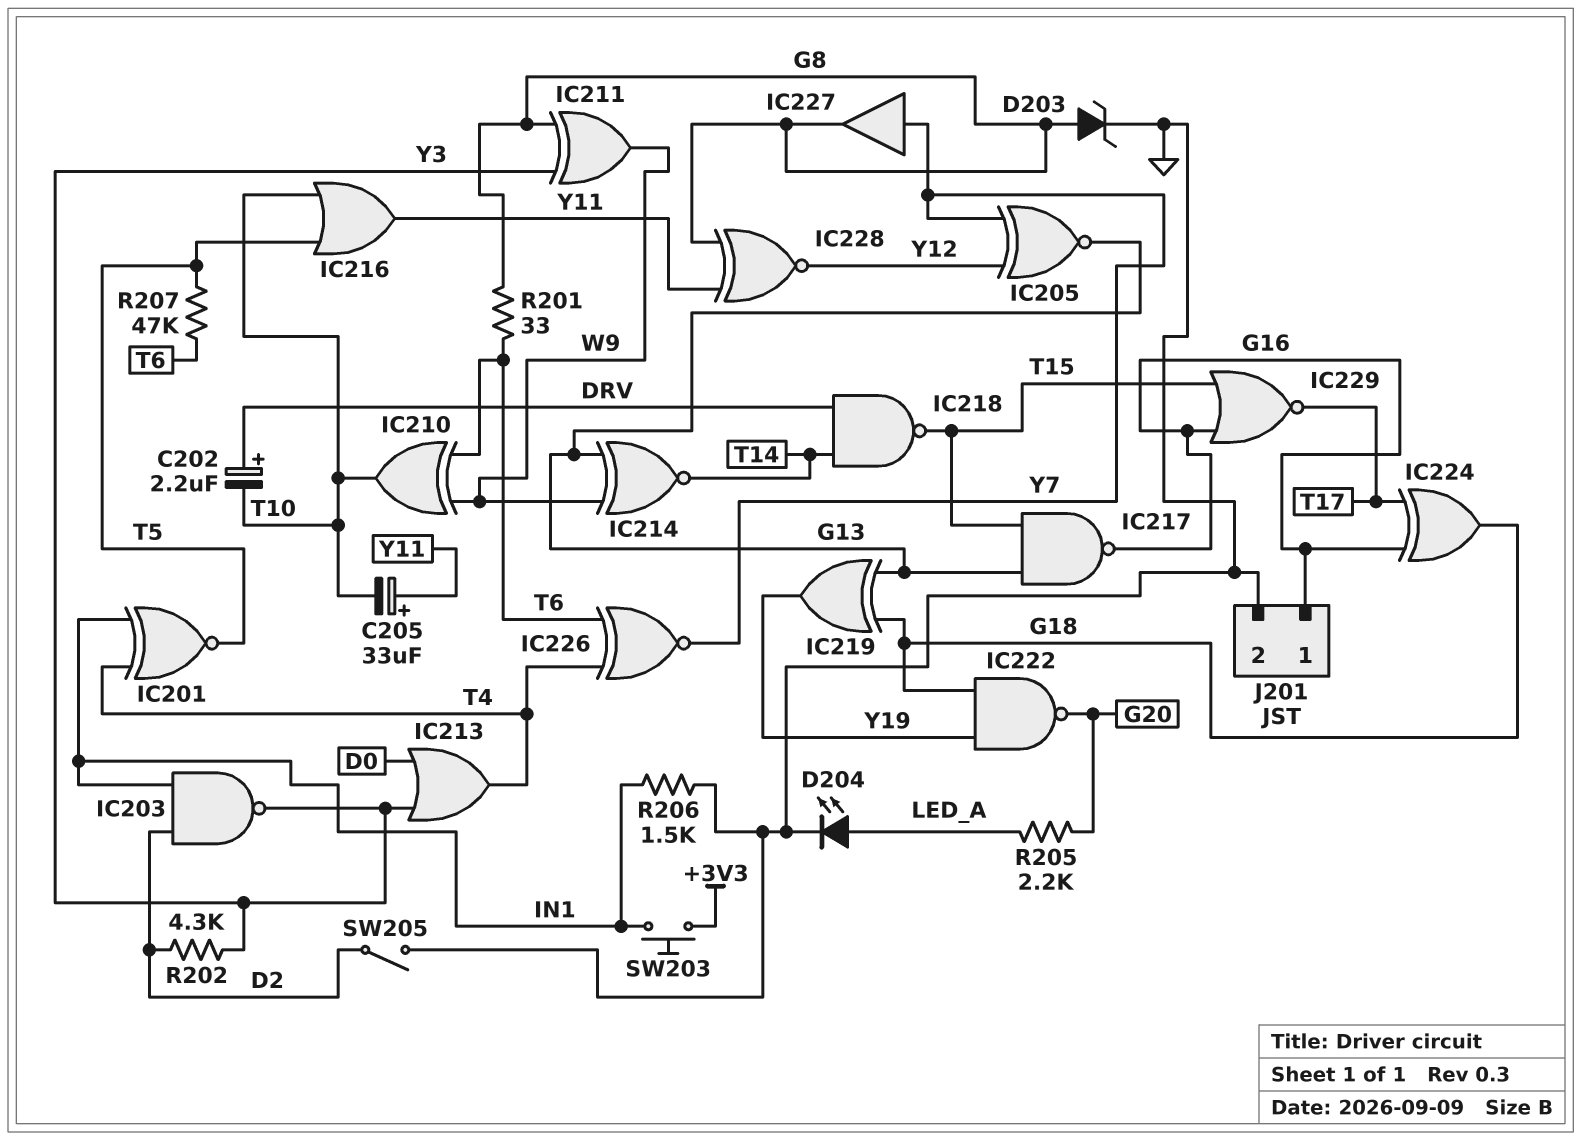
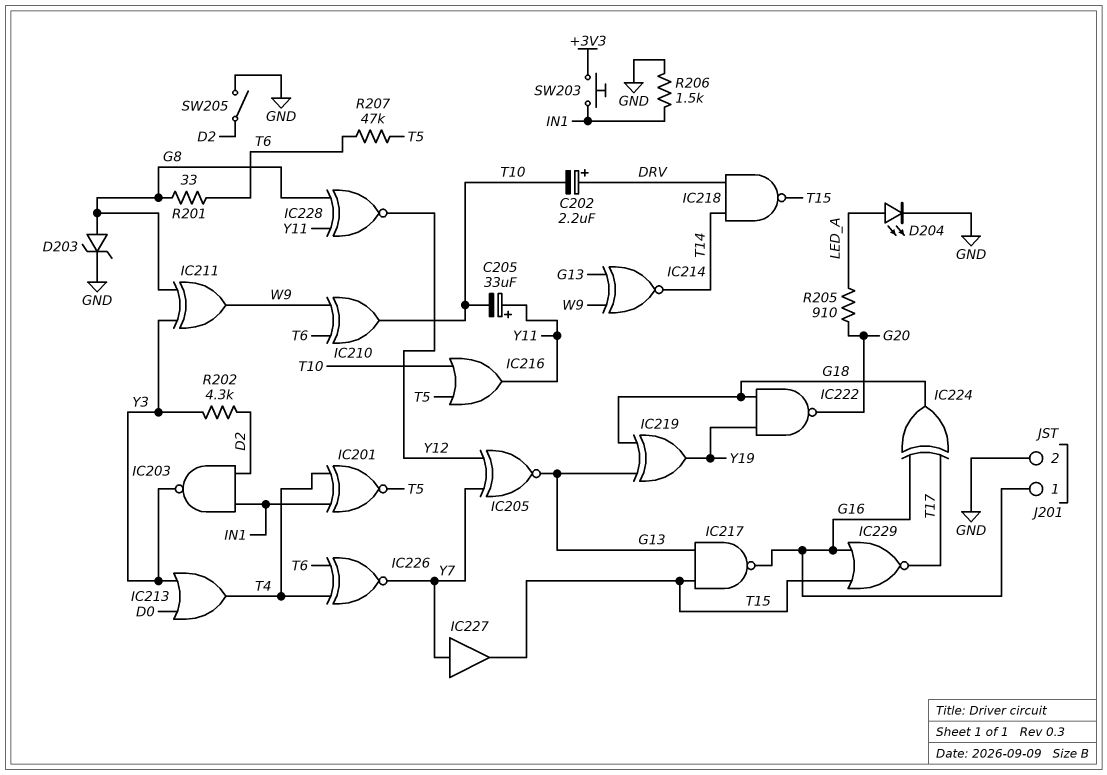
IC227: buffer (in Y7, out G8) -> buffer (in Y7, out T15)
R205: 2.2k (G20, LED_A) -> 910 (G20, LED_A)

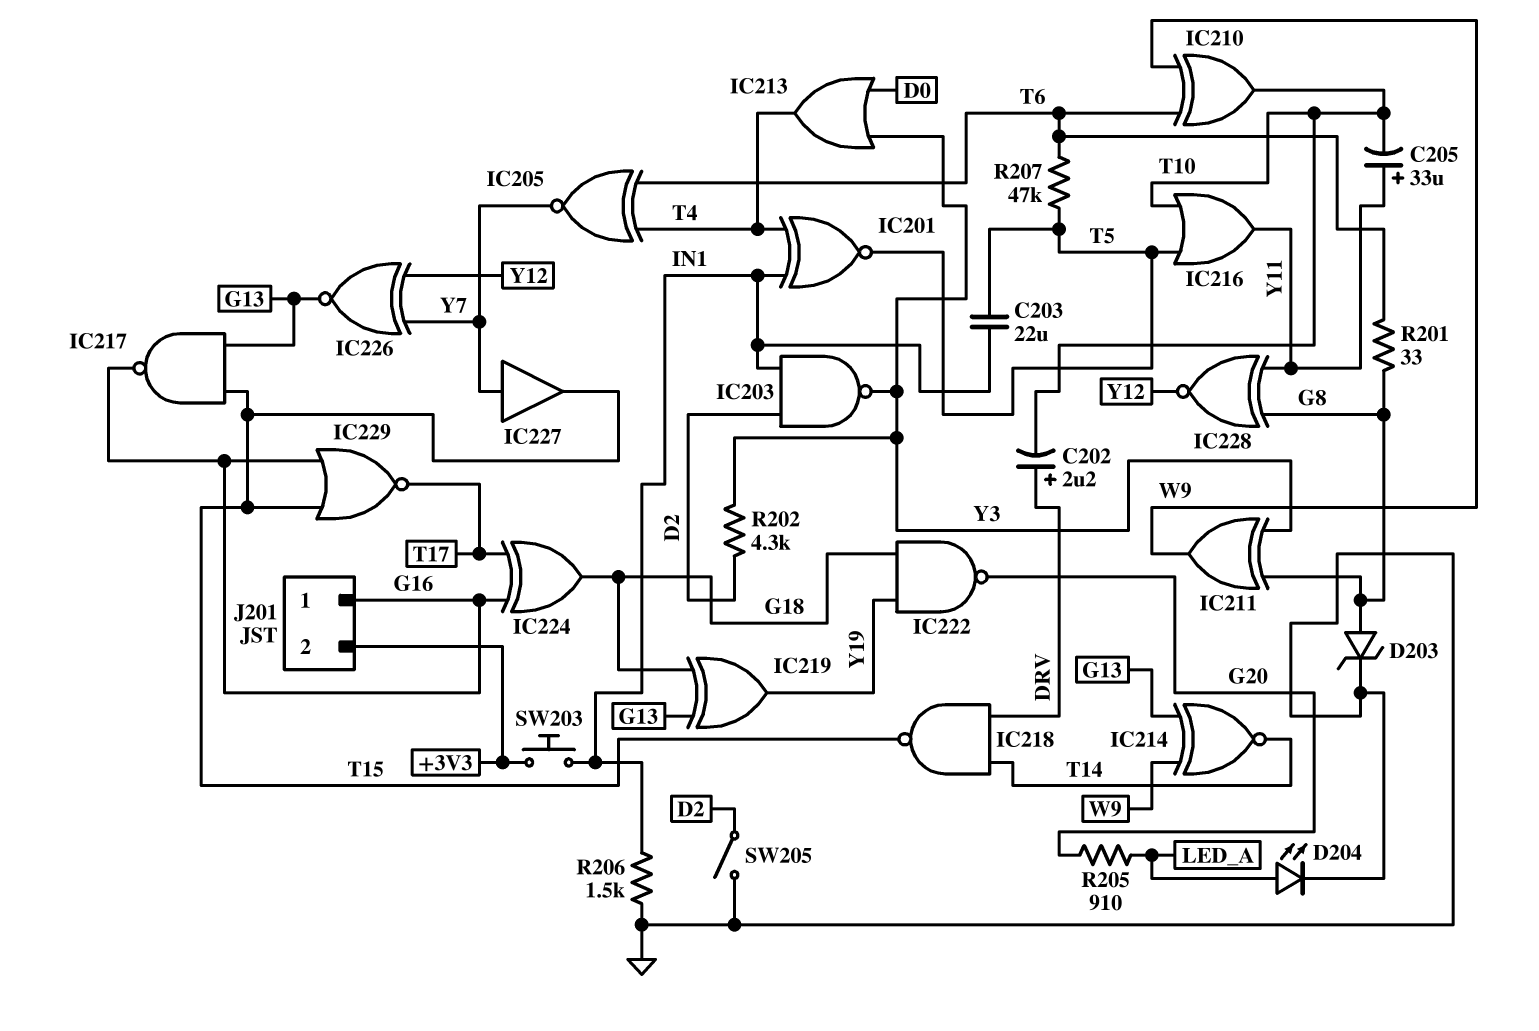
C203: none -> 22uF (IN1, T5)
IC205: XNOR (in Y7, in Y12, out G13) -> XNOR (in T4, in T6, out Y7)
IC226: XNOR (in T4, in T6, out Y7) -> XNOR (in Y7, in Y12, out G13)
J201 pin 2: GND -> +3V3

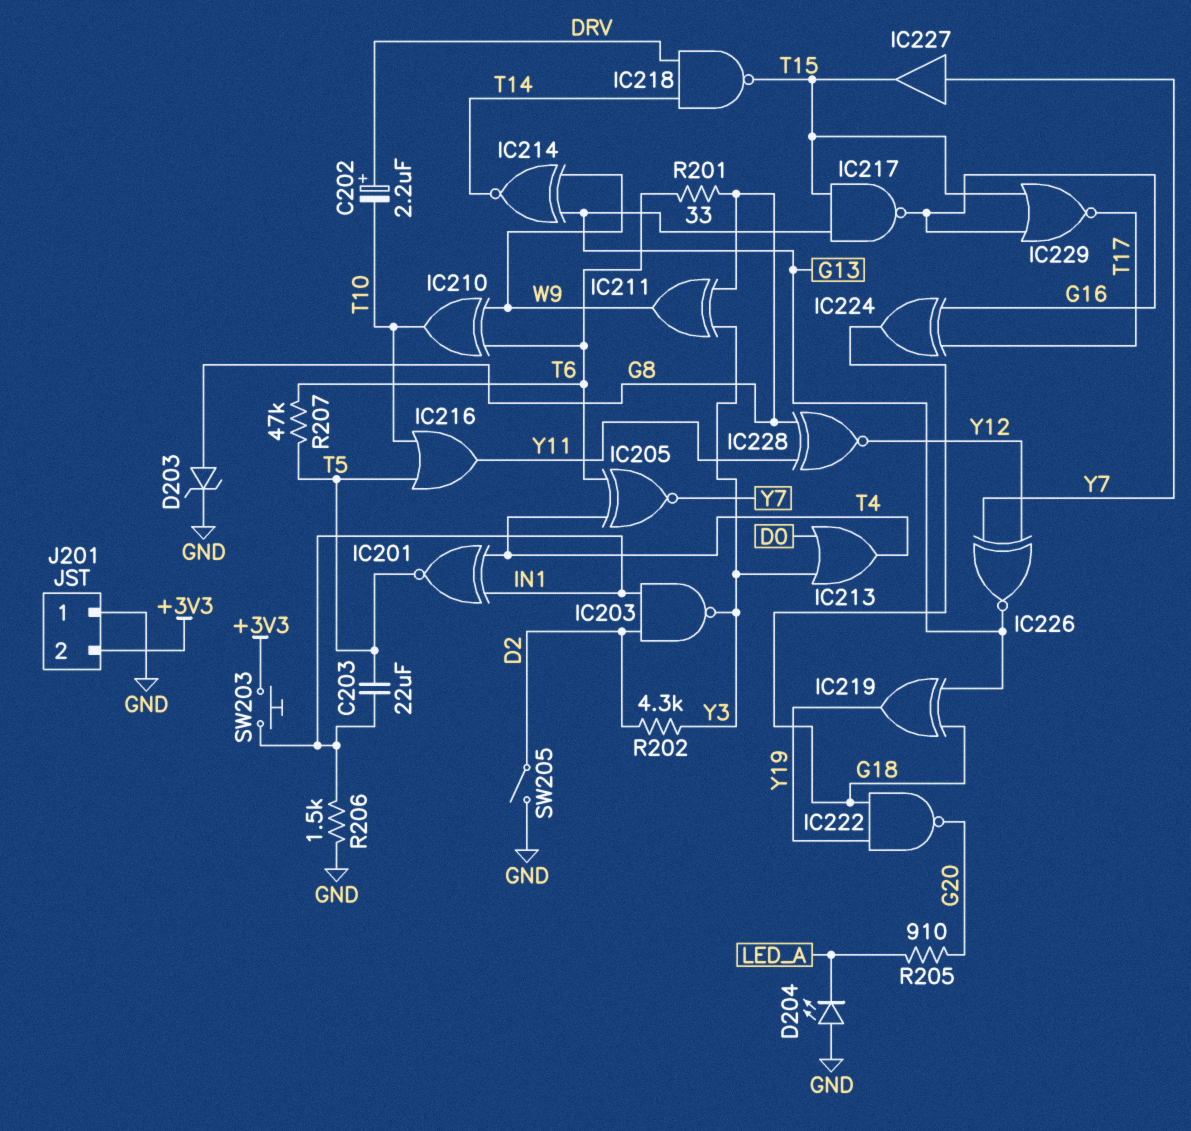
C205: 33uF (plus Y11, minus T10) -> none
D204: LED (A LED_A, K GND) -> LED (A GND, K LED_A)
J201 pin 1: G16 -> GND

